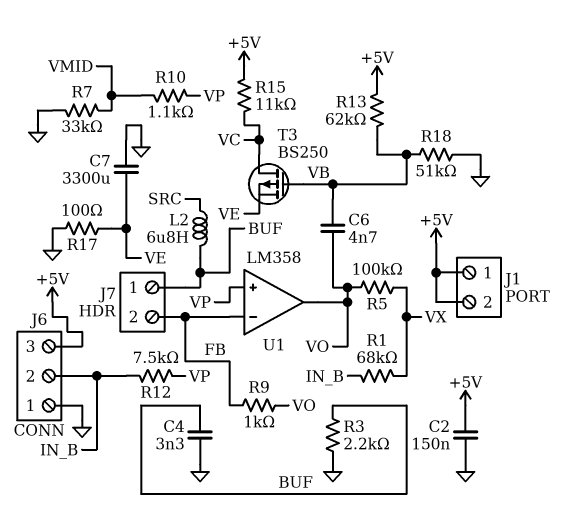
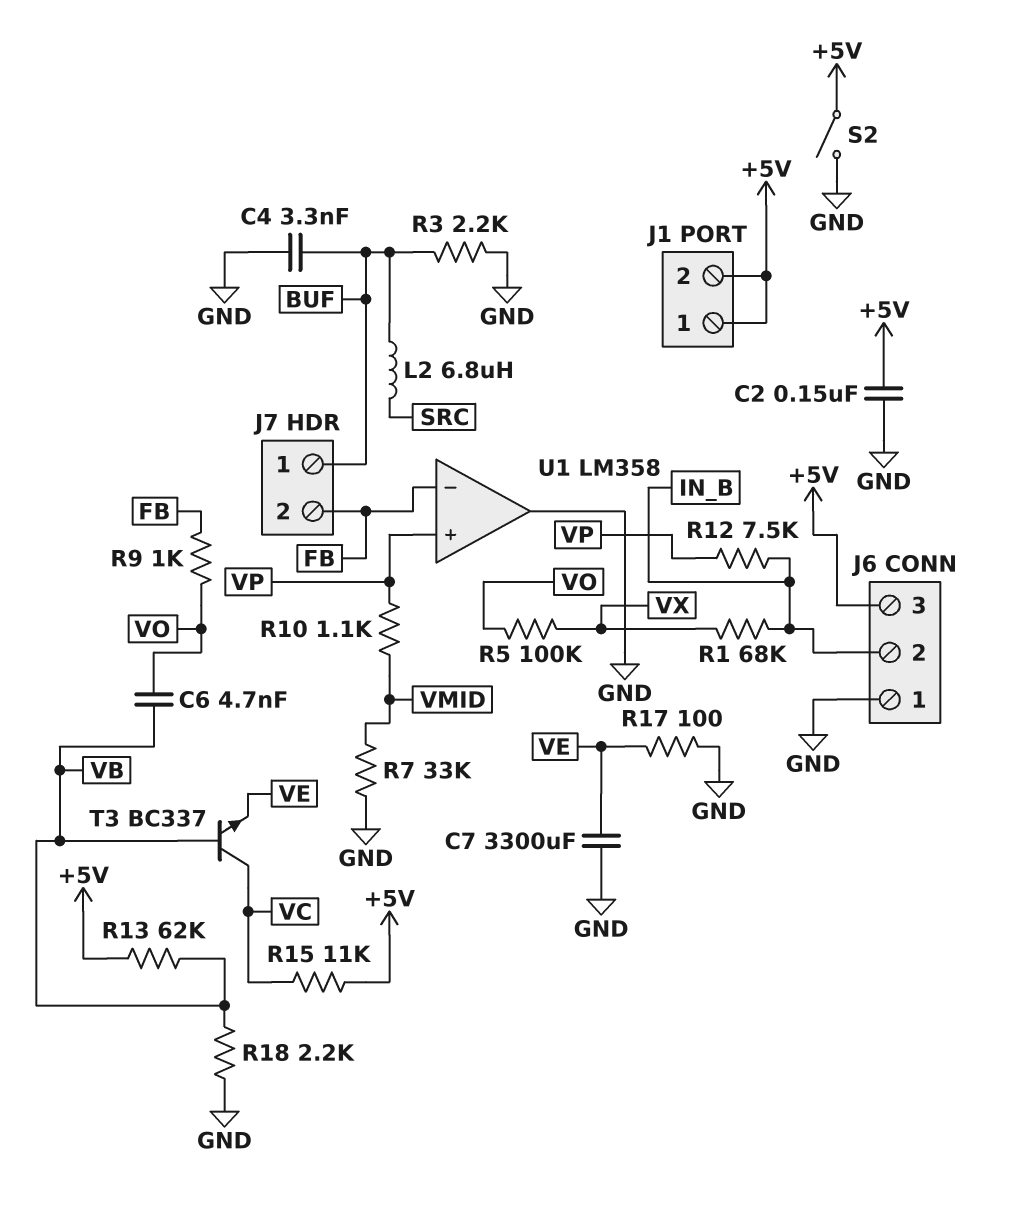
R18: 51k (GND, VB) -> 2.2k (GND, VB)
S2: none -> switch (+5V, GND)
T3: PMOS BS250 (G VB, D VC, S VE) -> NPN BC337 (B VB, C VC, E VE)
U1 pin out: VO -> GND

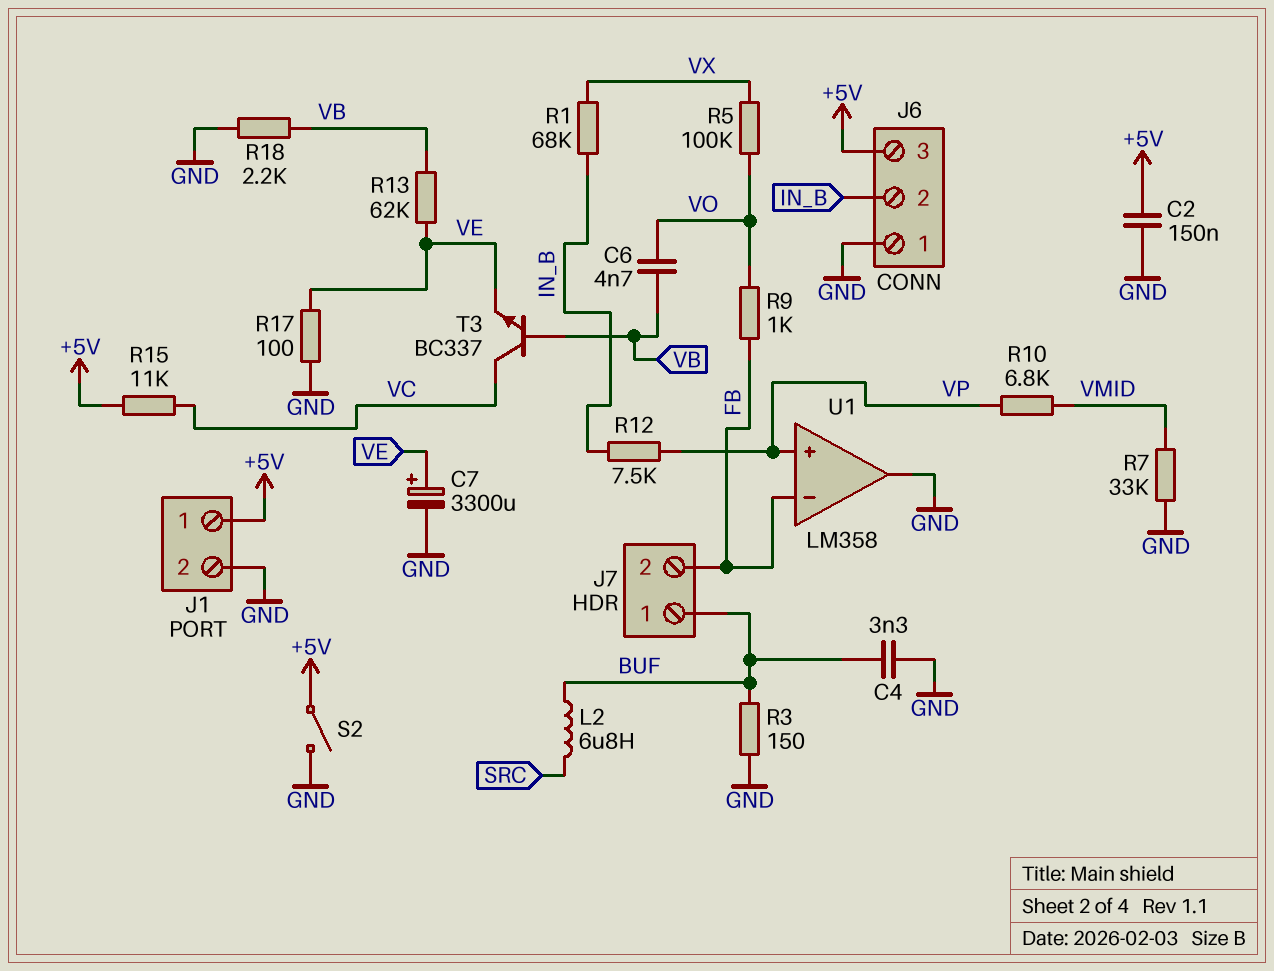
C7: 3300uF (GND, VE) -> 3300uF (plus VE, minus GND)
J1 pin 2: +5V -> GND
R3: 2.2k (BUF, GND) -> 150 (BUF, GND)
R10: 1.1k (VMID, VP) -> 6.8k (VMID, VP)
R13: 62k (+5V, VB) -> 62k (VB, VE)

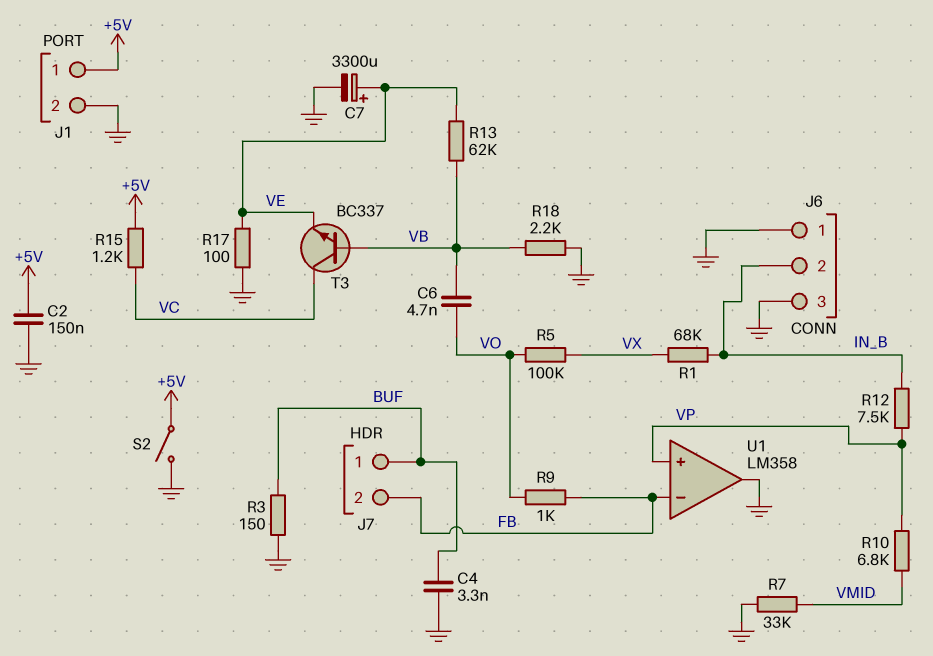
J6 pin 3: +5V -> GND
L2: 6.8uH (BUF, SRC) -> none
R15: 11k (+5V, VC) -> 1.2k (+5V, VC)

